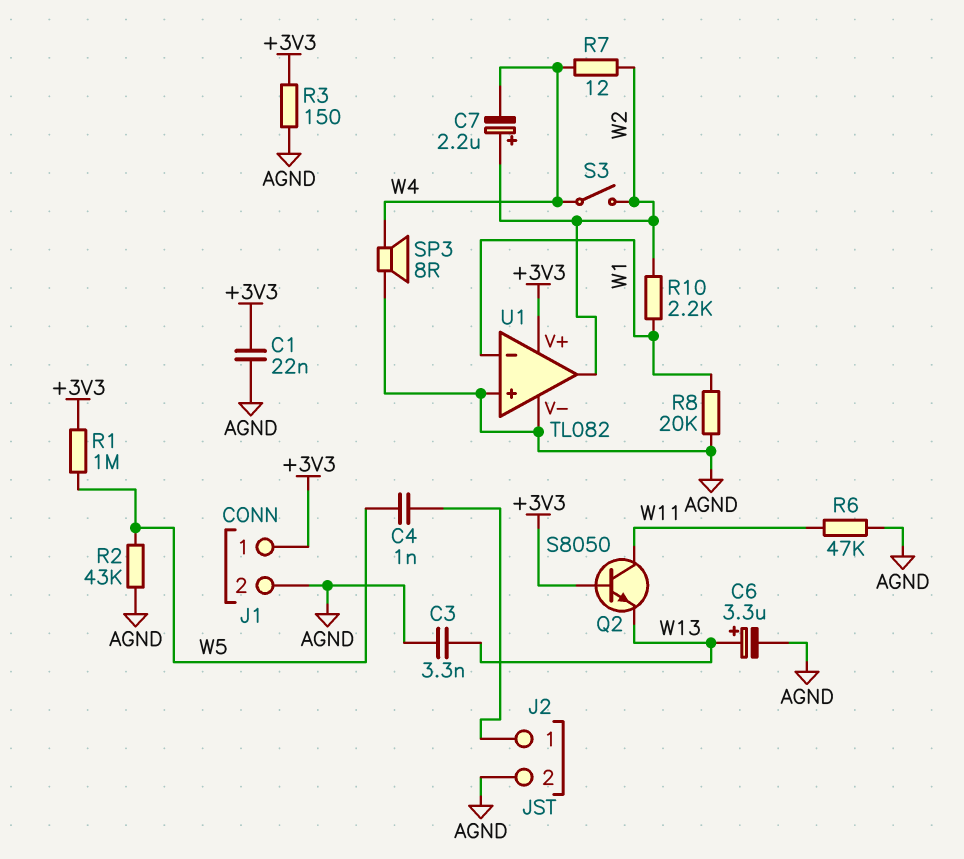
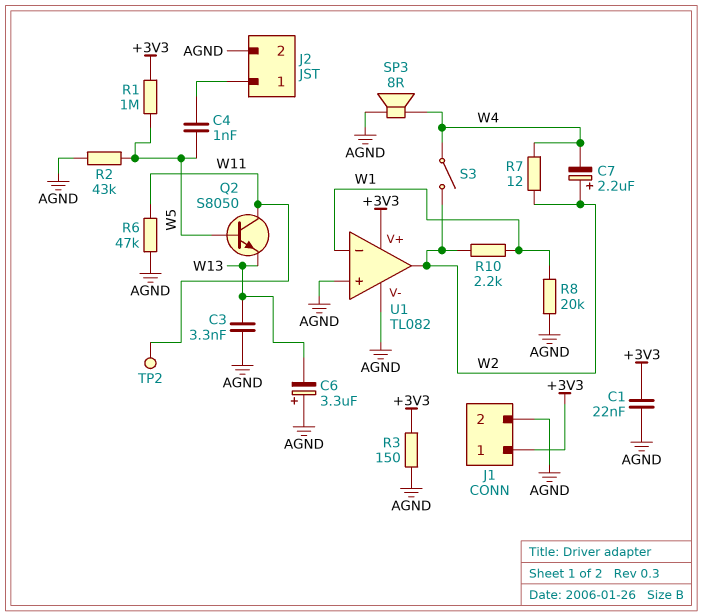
C6: 3.3uF (plus W13, minus AGND) -> 3.3uF (plus AGND, minus W13)
Q2: NPN S8050 (B +3V3, C W11, E W13) -> NPN S8050 (B W5, C W11, E W13)
TP2: none -> test point (W11)

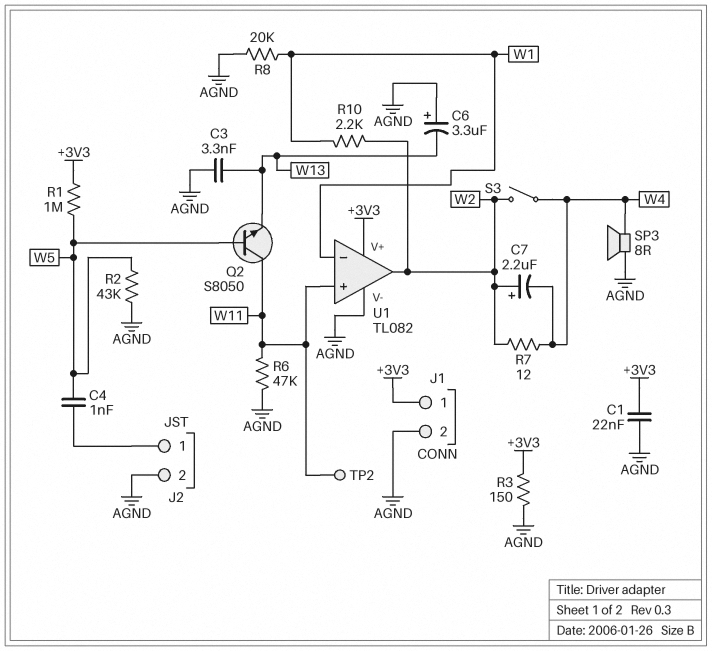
U1 pin in+: AGND -> W11

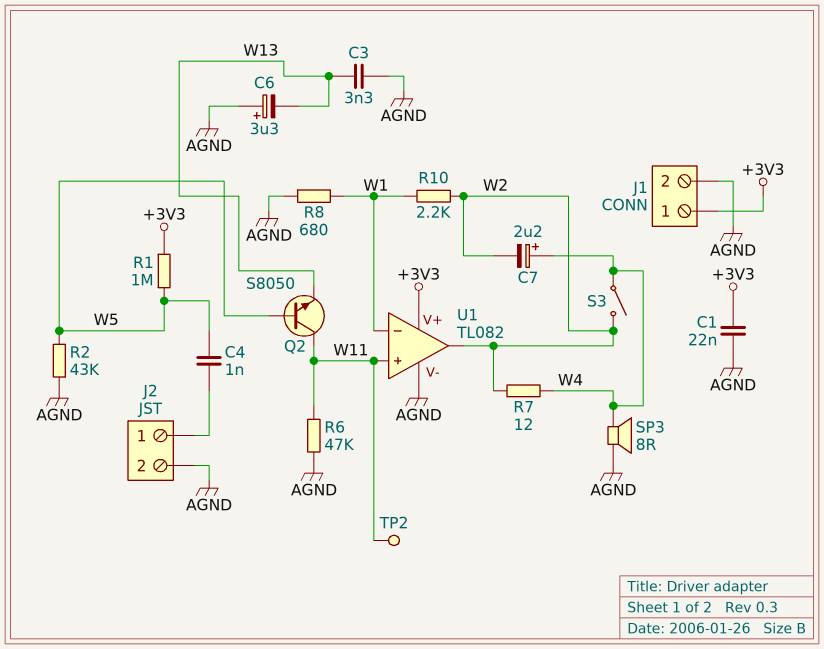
C7: 2.2uF (plus W2, minus W4) -> 2.2uF (plus W4, minus W2)
R3: 150 (+3V3, AGND) -> none
R8: 20k (AGND, W1) -> 680 (AGND, W1)

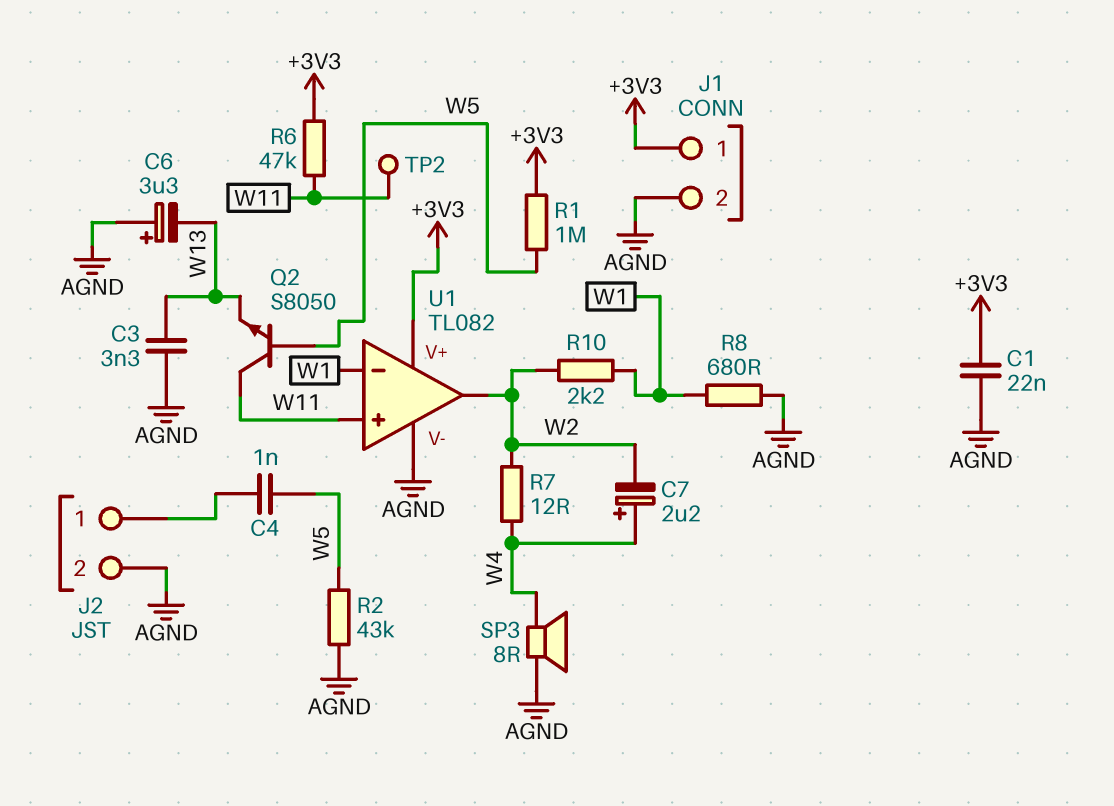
R6: 47k (AGND, W11) -> 47k (+3V3, W11)
S3: switch (W2, W4) -> none

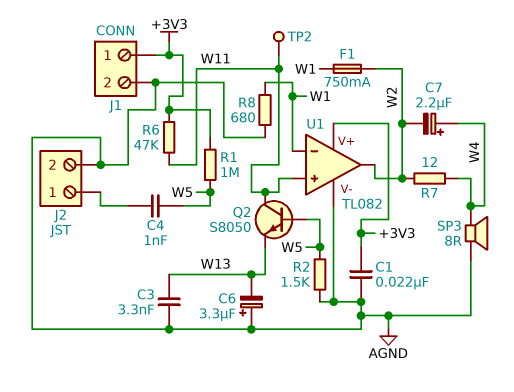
F1: none -> 750mA (W1, W2)
R2: 43k (AGND, W5) -> 1.5k (AGND, W5)
R10: 2.2k (W1, W2) -> none

